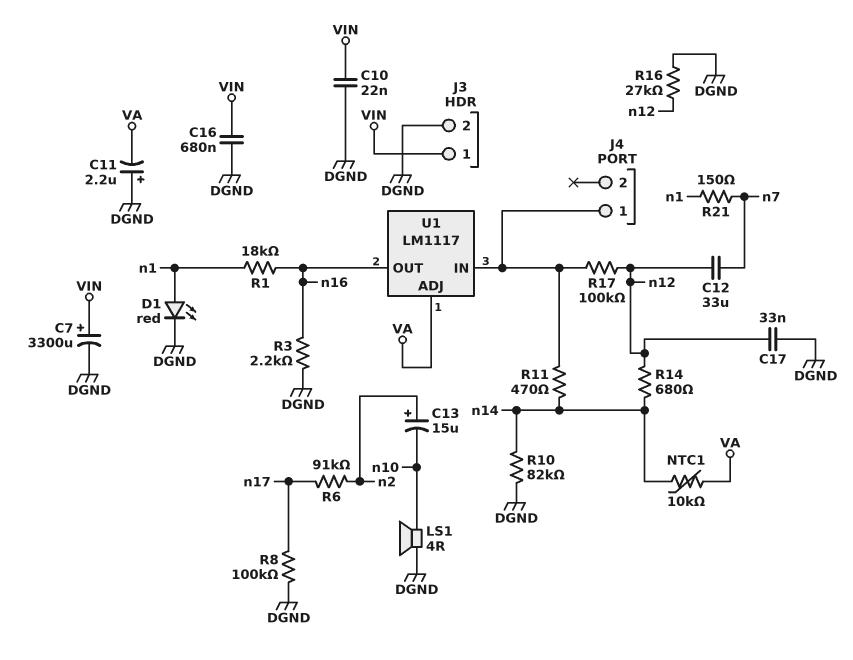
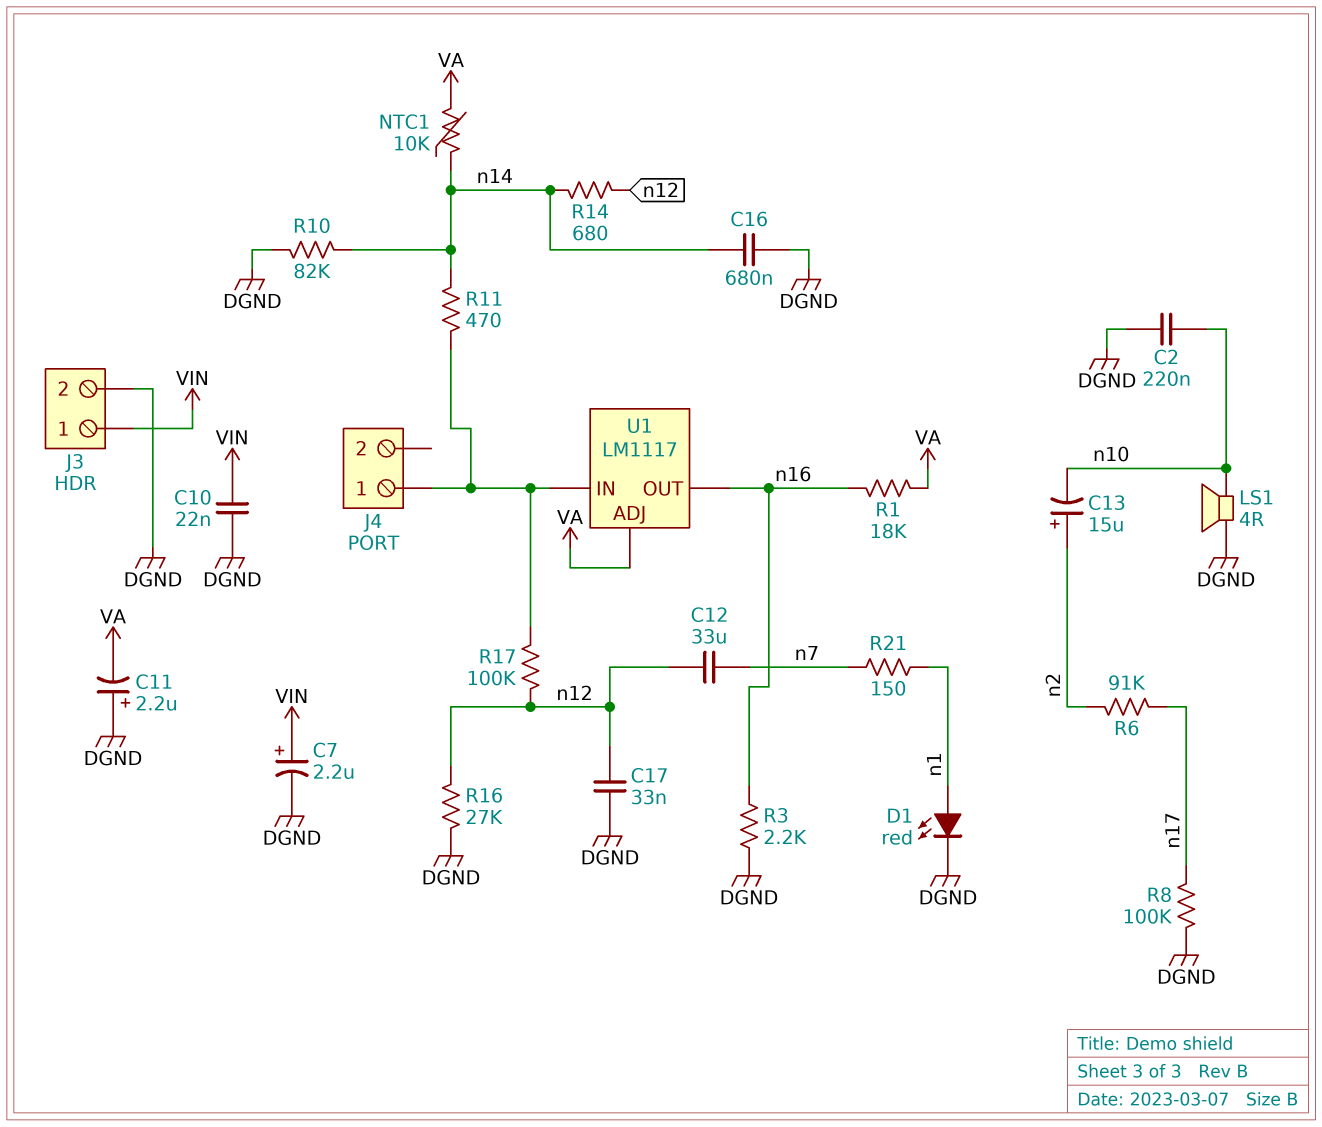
C2: none -> 220nF (DGND, n10)
C7: 3300uF (plus VIN, minus DGND) -> 2.2uF (plus VIN, minus DGND)
C16: 680nF (DGND, VIN) -> 680nF (DGND, n14)
R1: 18k (n1, n16) -> 18k (VA, n16)

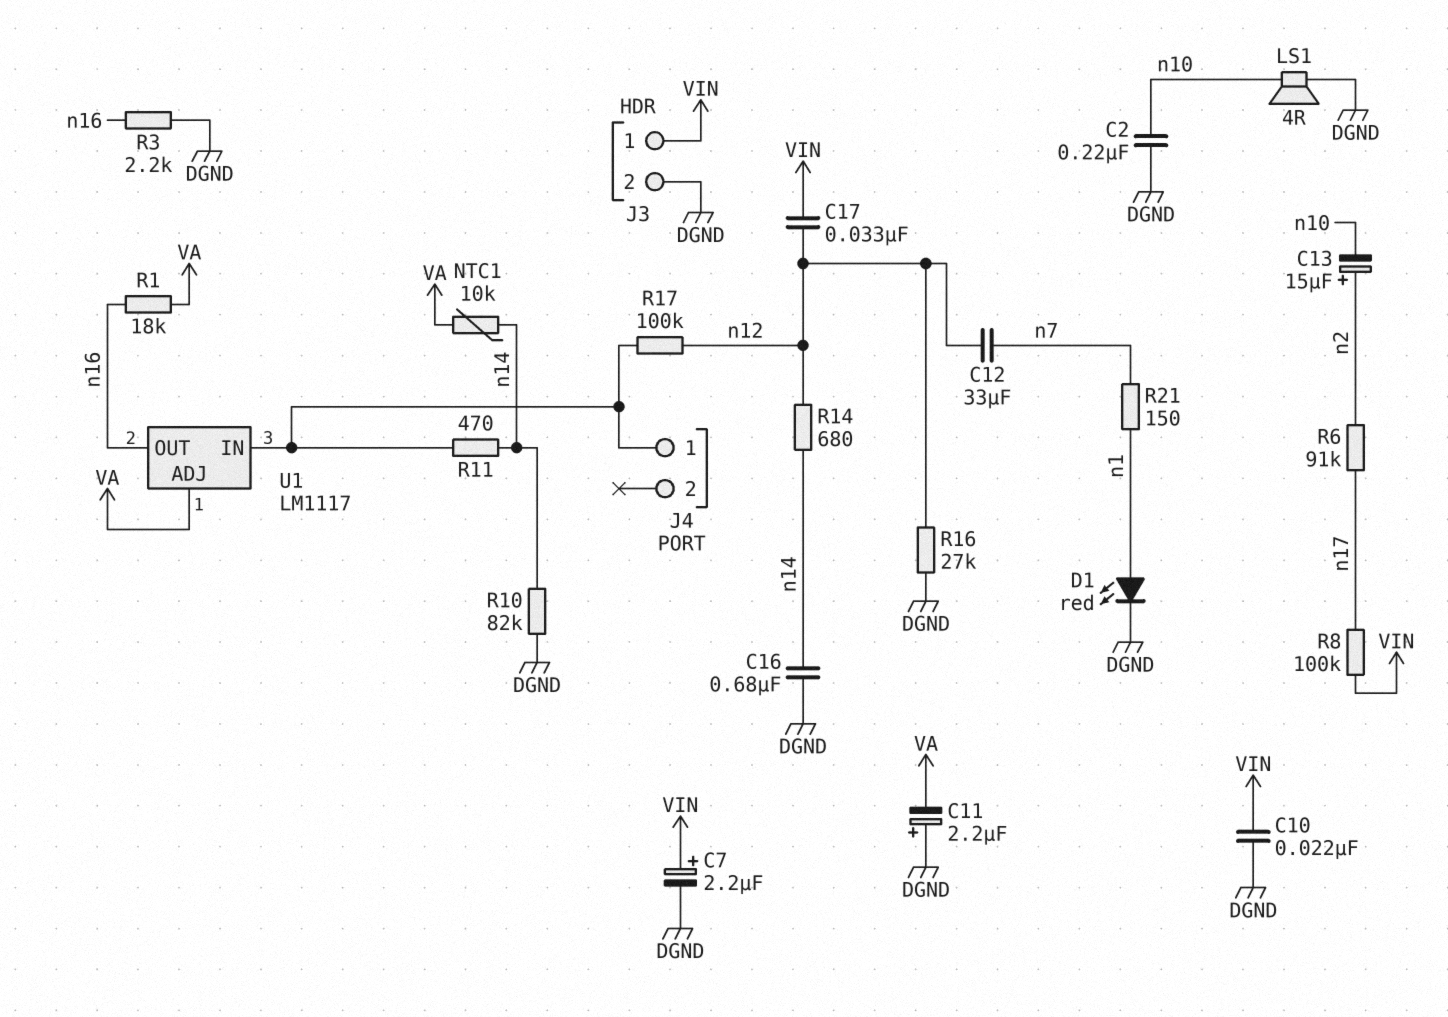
C17: 33nF (DGND, n12) -> 33nF (VIN, n12)
R8: 100k (DGND, n17) -> 100k (VIN, n17)

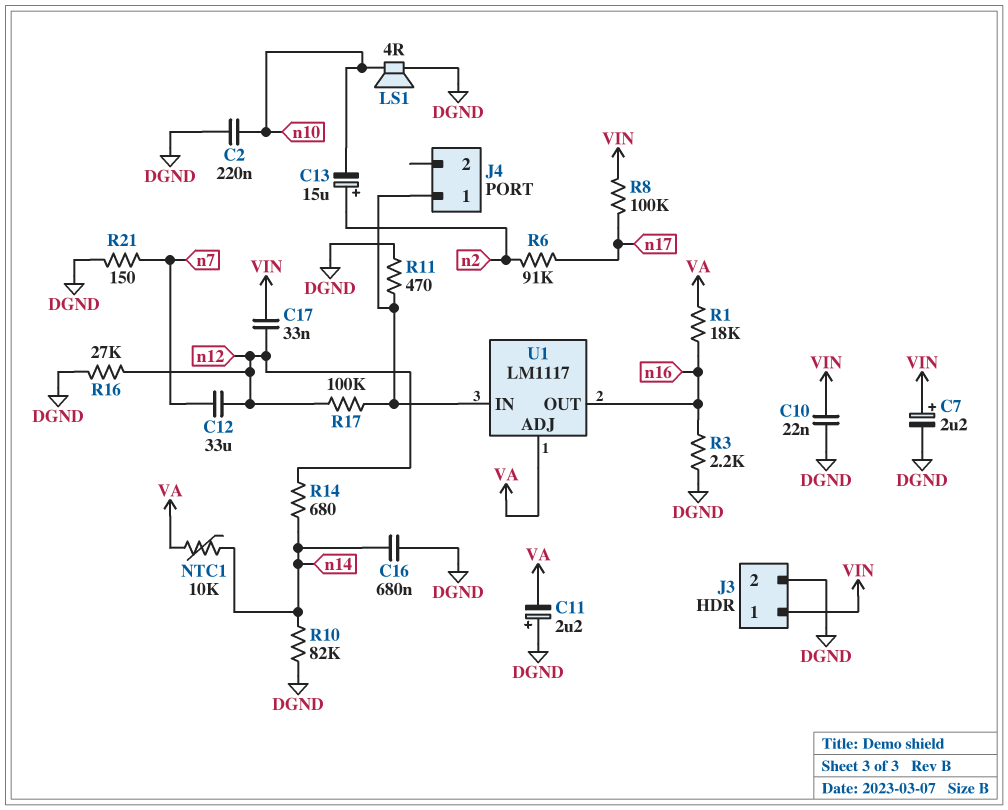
D1: LED red (A n1, K DGND) -> none
R11: 470 (J4/1, n14) -> 470 (DGND, J4/1)
R21: 150 (n1, n7) -> 150 (DGND, n7)

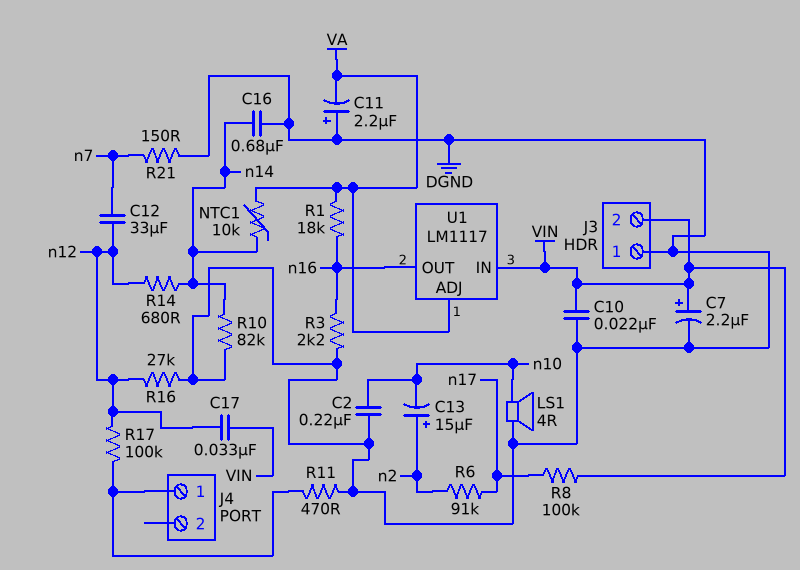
J3 pin 1: VIN -> DGND
J3 pin 2: DGND -> VIN
U1 pin IN: J4/1 -> VIN

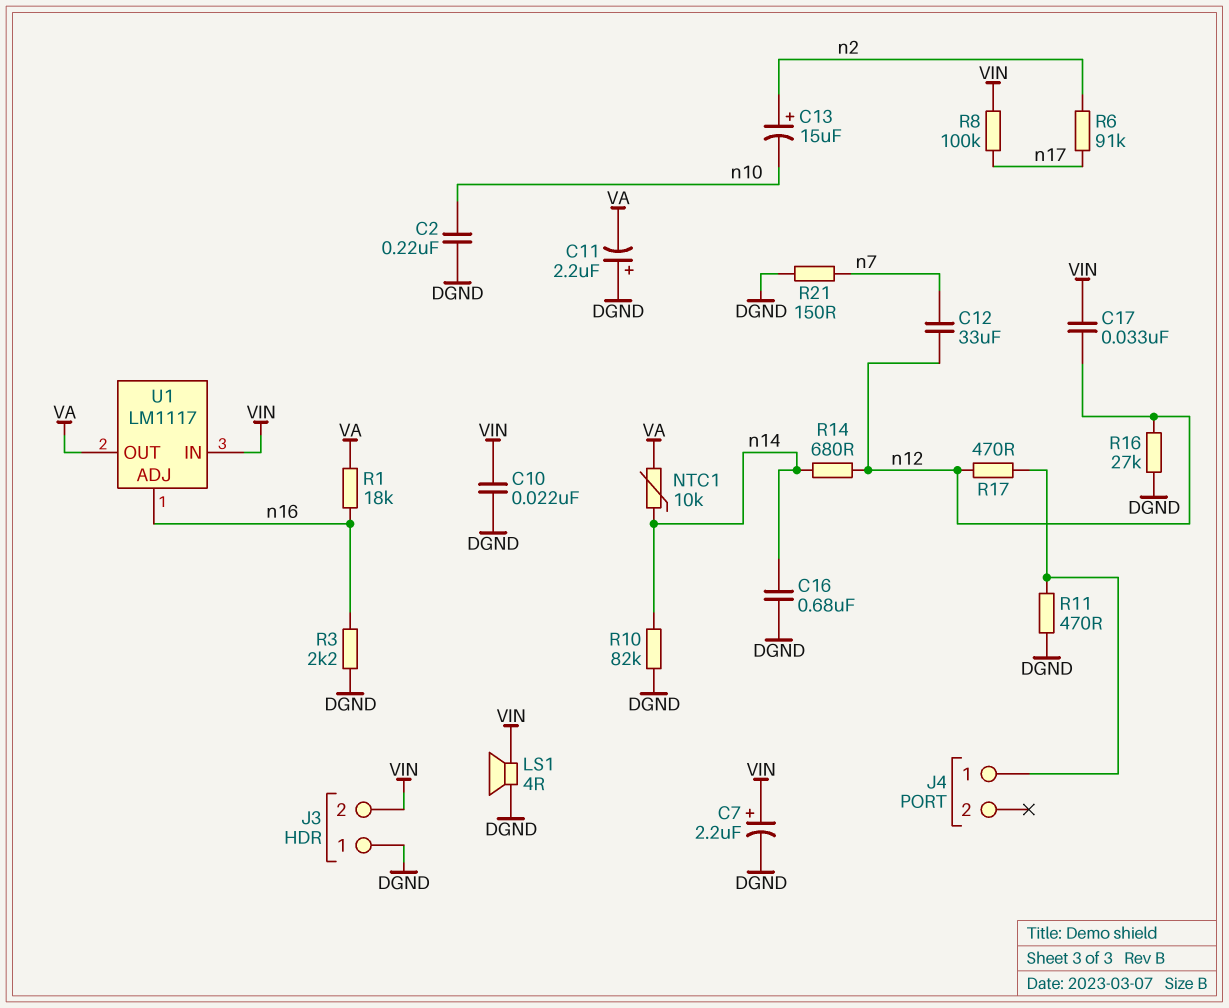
LS1: speaker 4R (DGND, n10) -> speaker 4R (DGND, VIN)
R17: 100k (J4/1, n12) -> 470 (J4/1, n12)
U1 pin ADJ: VA -> n16
U1 pin OUT: n16 -> VA

